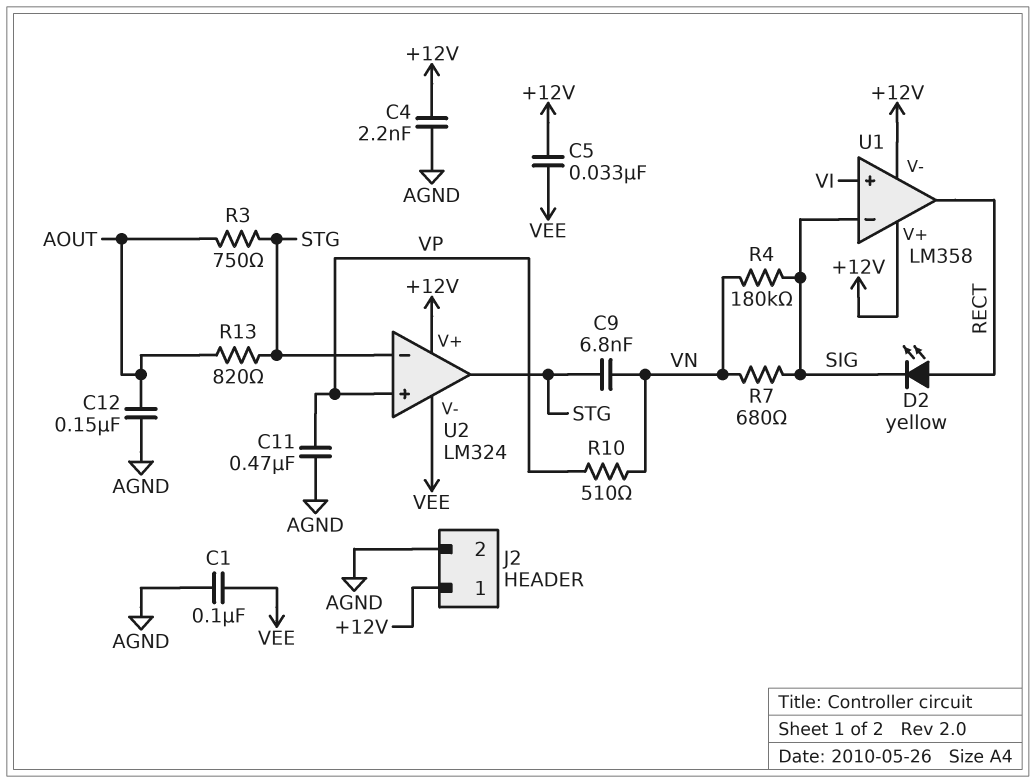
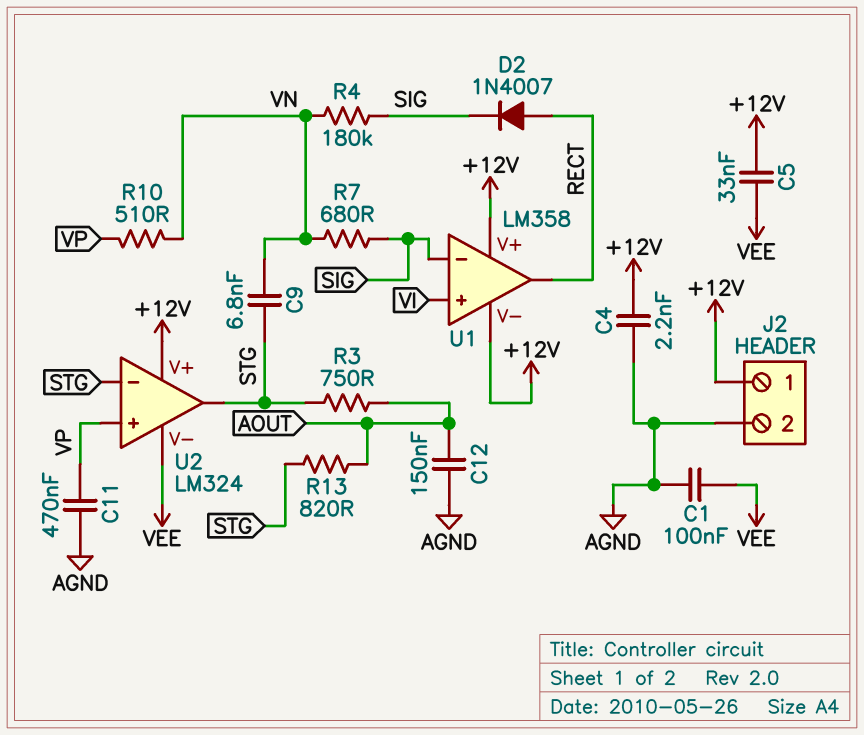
D2: LED yellow (A RECT, K SIG) -> diode 1N4007 (A RECT, K SIG)

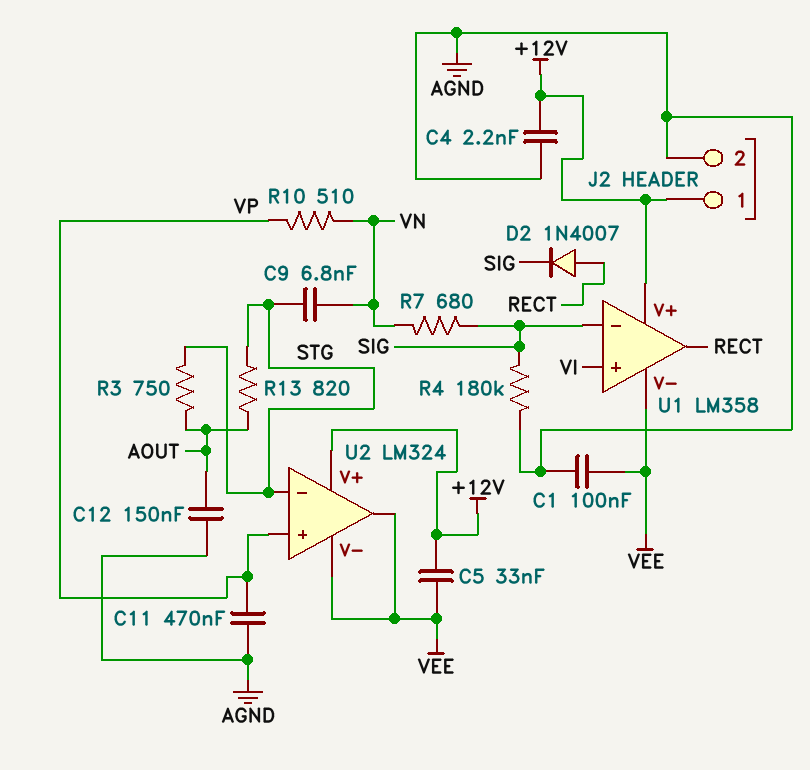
R4: 180k (SIG, VN) -> 180k (AGND, SIG)
U1 pin V-: +12V -> VEE
U2 pin out: STG -> VEE

